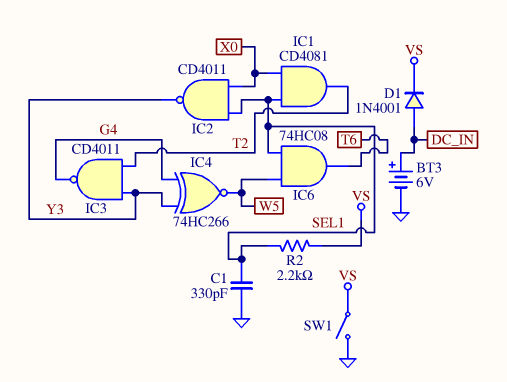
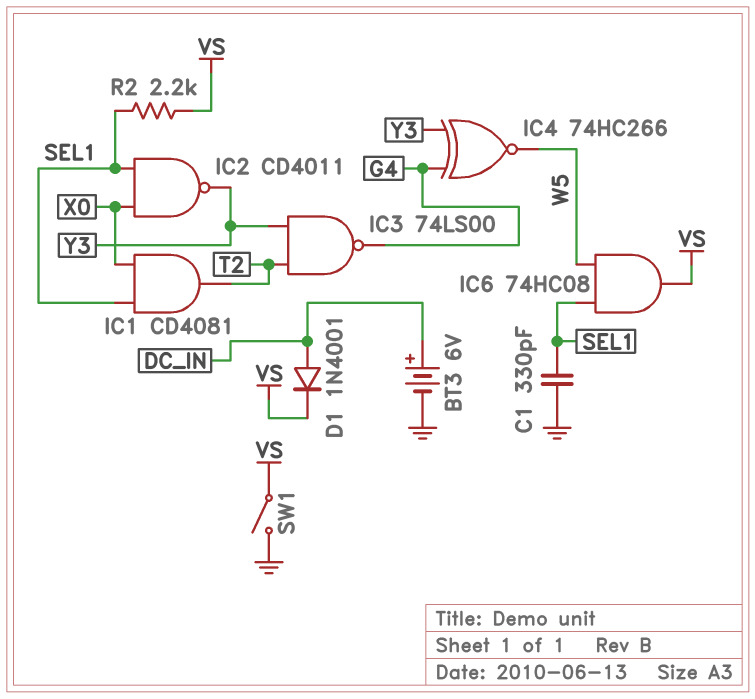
IC3: NAND CD4011 (in T2, in Y3, out G4) -> NAND 74LS00 (in T2, in Y3, out G4)
IC6: AND 74HC08 (in SEL1, in W5, out T6) -> AND 74HC08 (in SEL1, in W5, out VS)

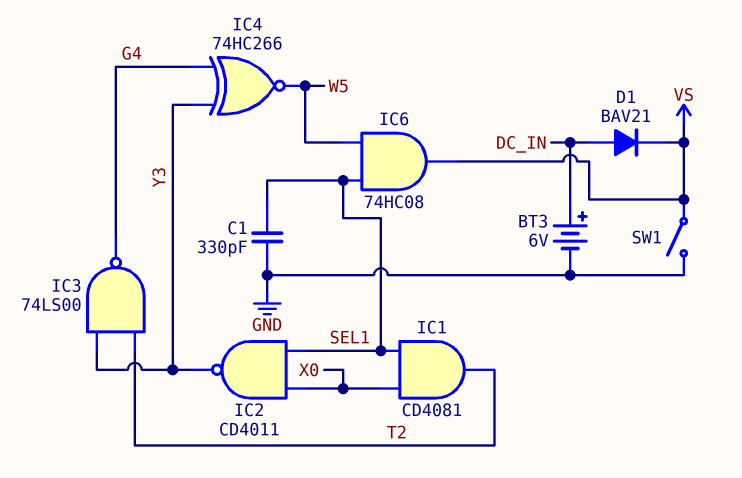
D1: diode 1N4001 (A DC_IN, K VS) -> diode BAV21 (A DC_IN, K VS)
R2: 2.2k (SEL1, VS) -> none

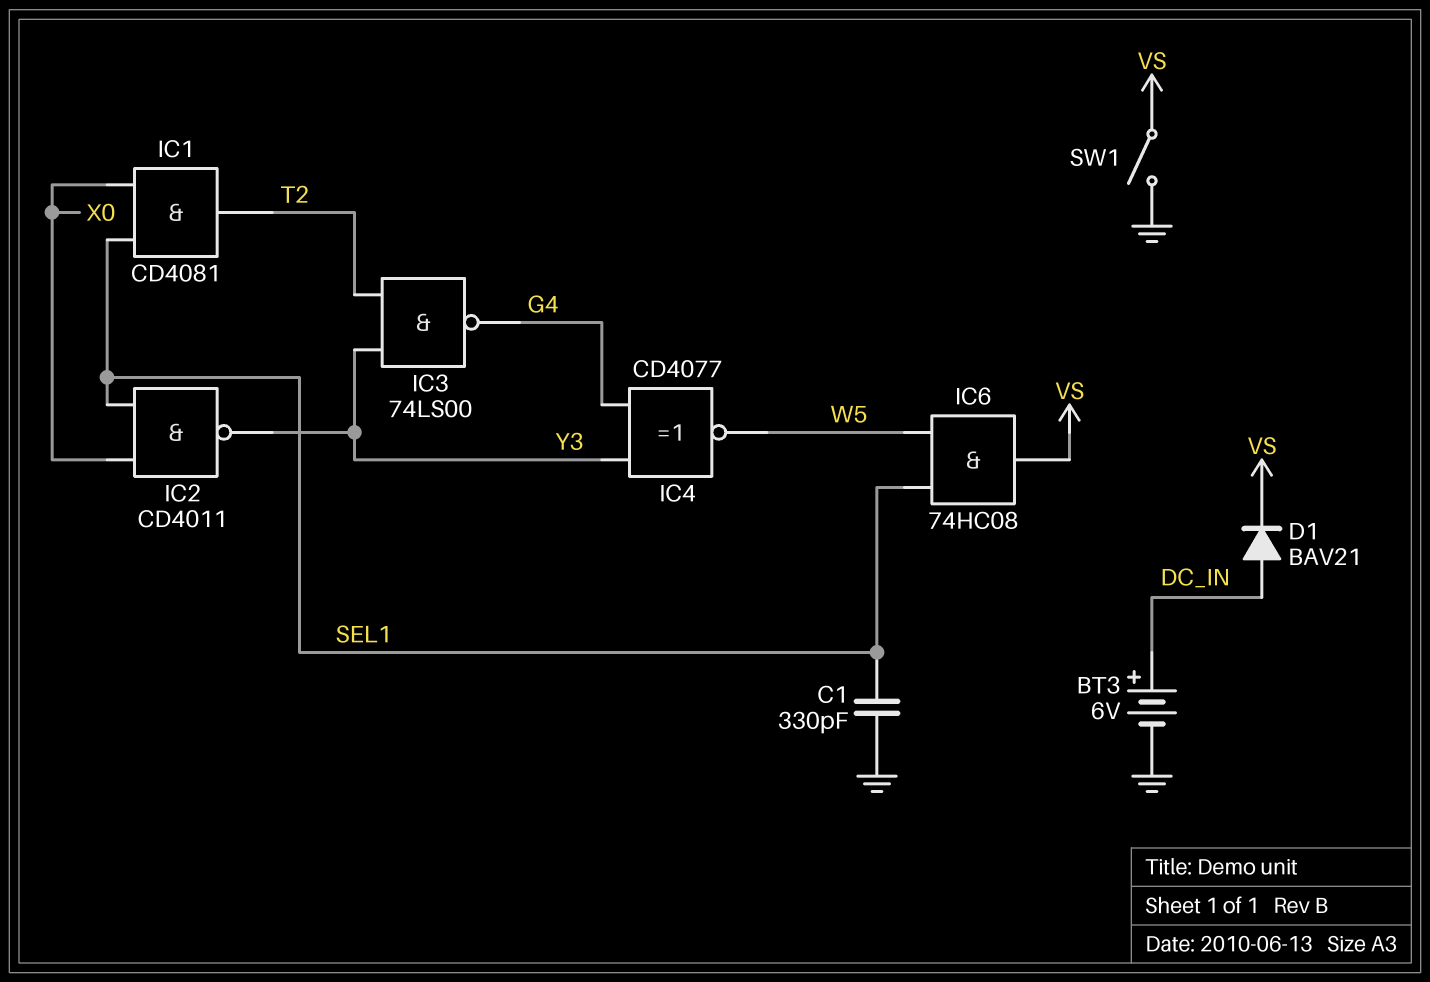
IC4: XNOR 74HC266 (in G4, in Y3, out W5) -> XNOR CD4077 (in G4, in Y3, out W5)

